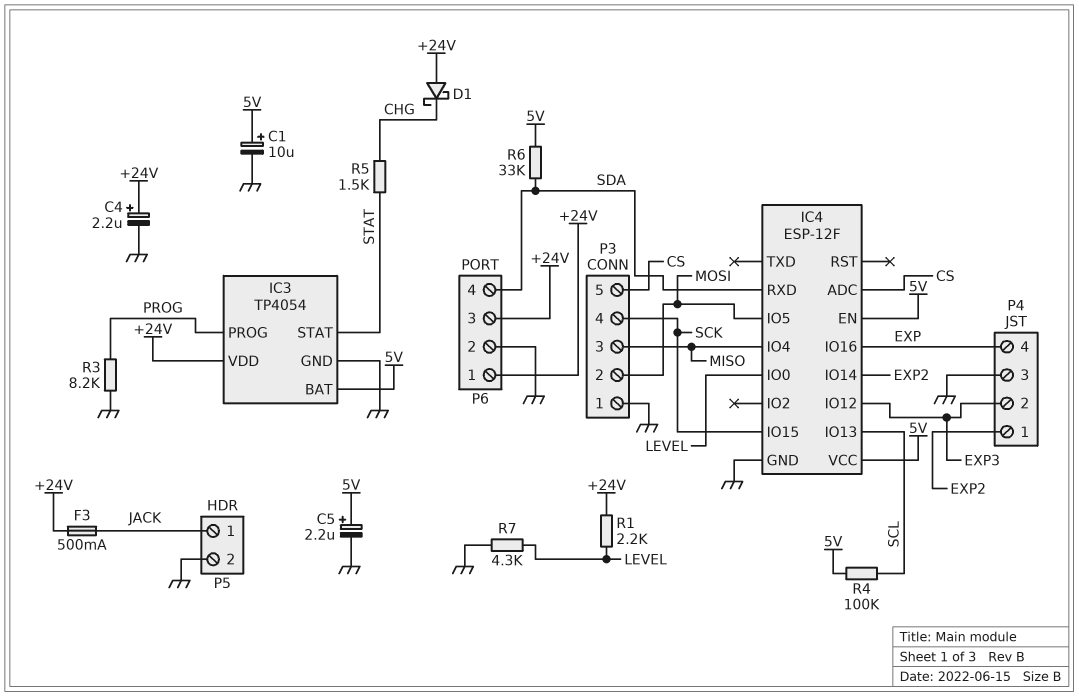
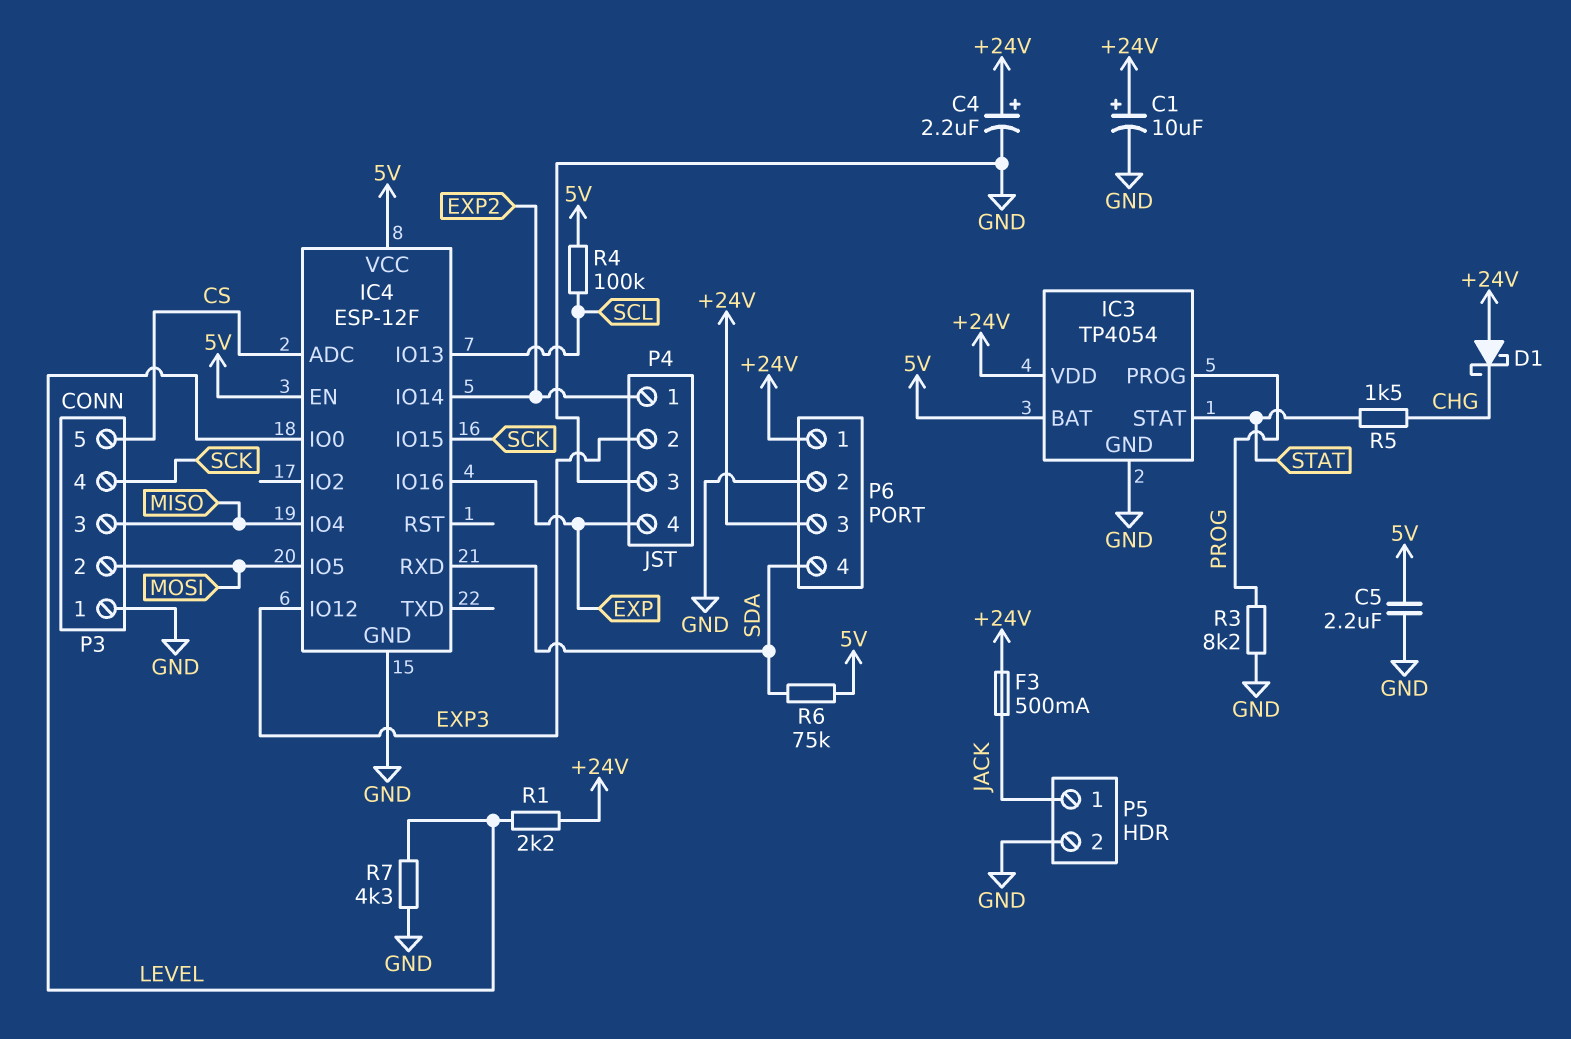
C1: 10uF (plus 5V, minus GND) -> 10uF (plus +24V, minus GND)
C5: 2.2uF (plus 5V, minus GND) -> 2.2uF (5V, GND)
R6: 33k (5V, SDA) -> 75k (5V, SDA)

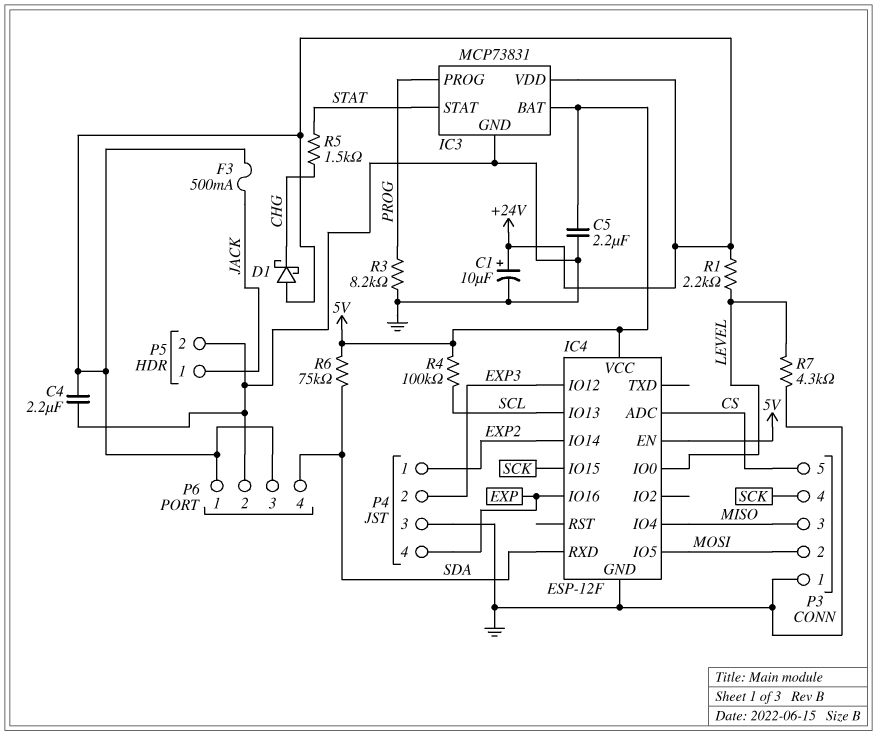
C4: 2.2uF (plus +24V, minus GND) -> 2.2uF (+24V, GND)
IC3: TP4054 -> MCP73831

